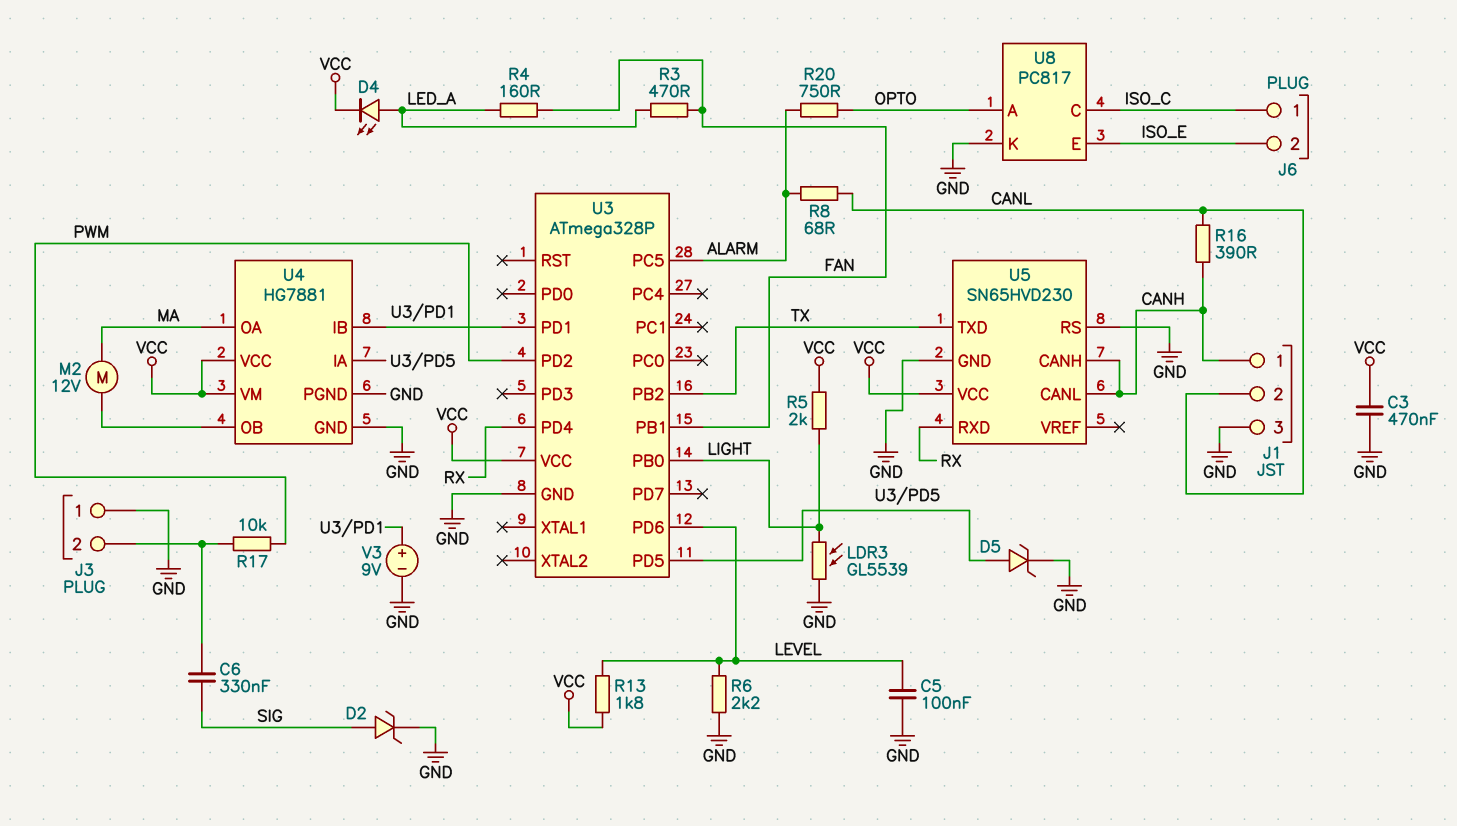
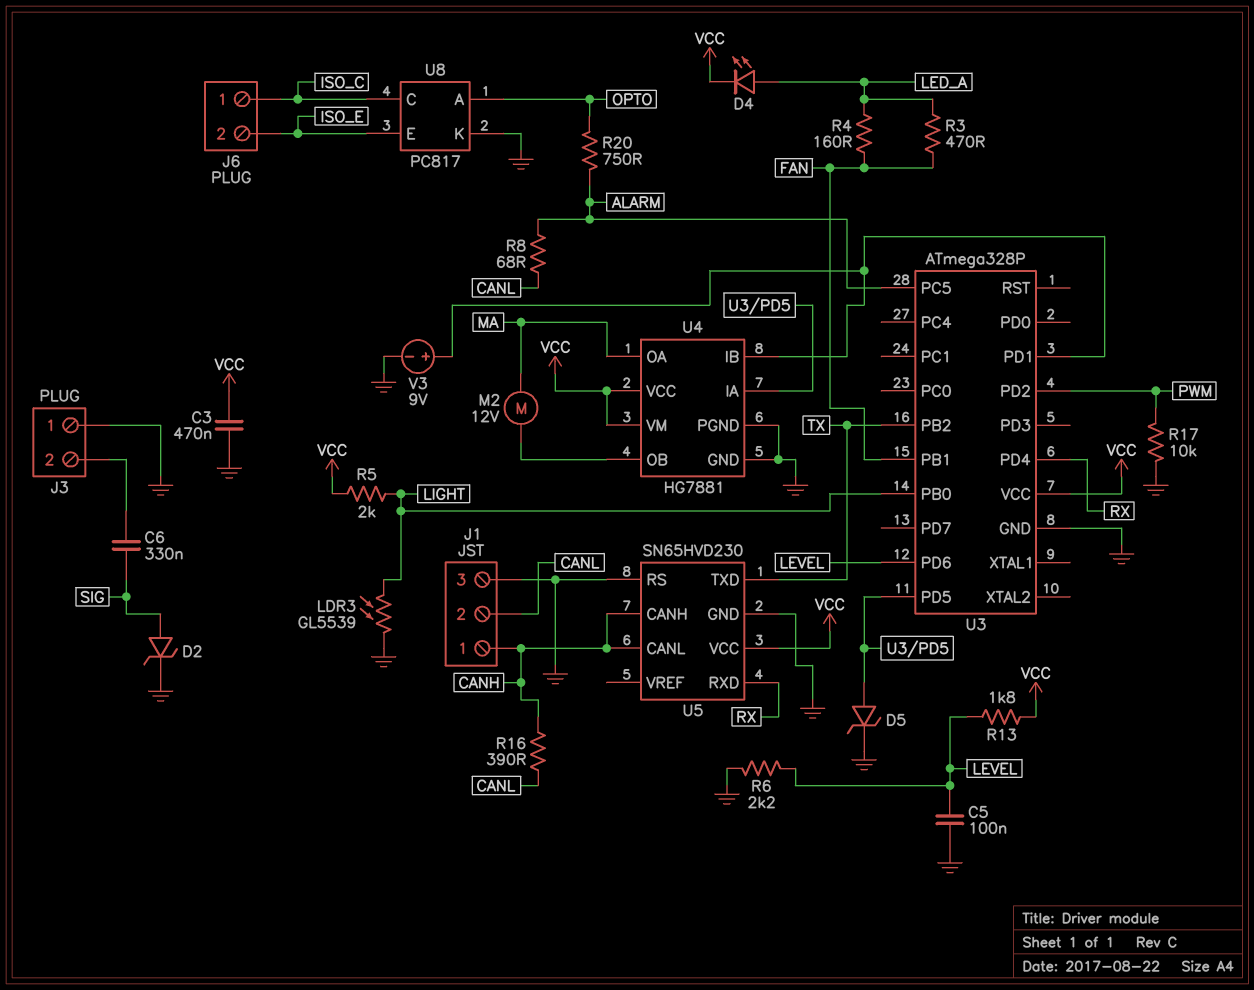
R17: 10k (J3/2, PWM) -> 10k (GND, PWM)

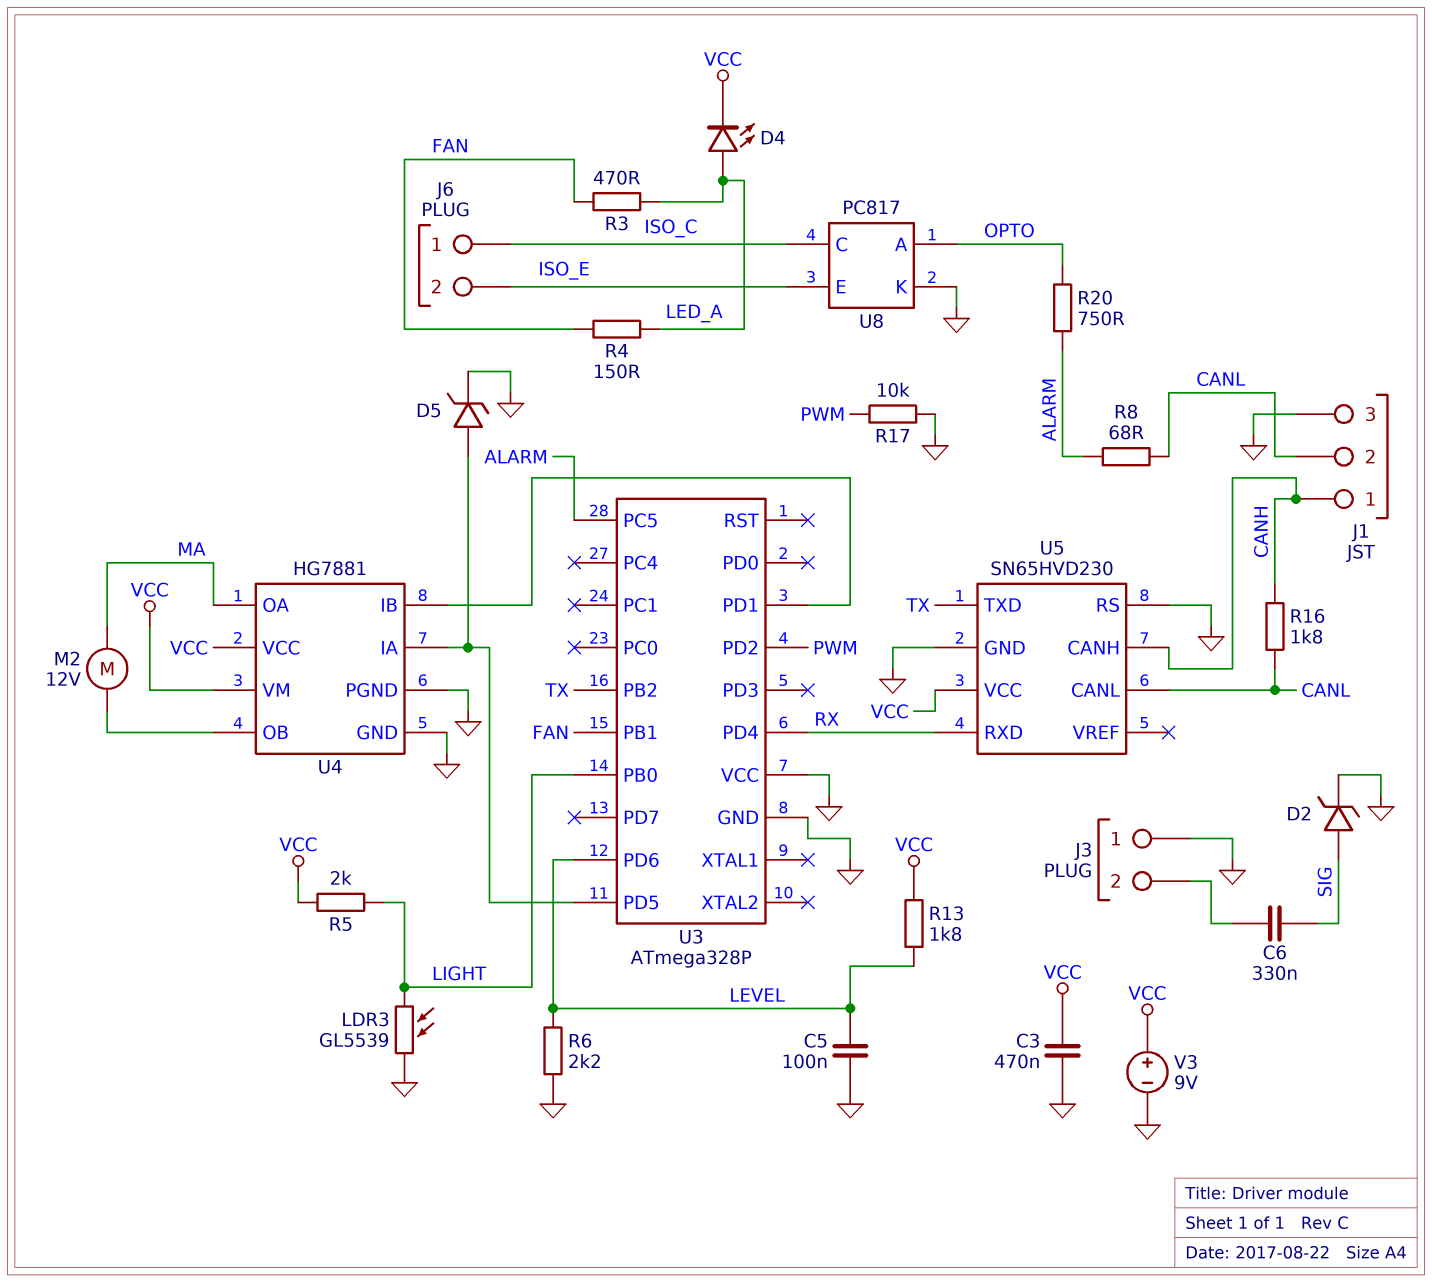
R4: 160 (FAN, LED_A) -> 150 (FAN, LED_A)
R16: 390 (CANH, CANL) -> 1.8k (CANH, CANL)
U3 pin VCC: VCC -> GND
U5 pin CANL: CANH -> CANL
V3: 9V (plus U3/PD1, minus GND) -> 9V (plus VCC, minus GND)

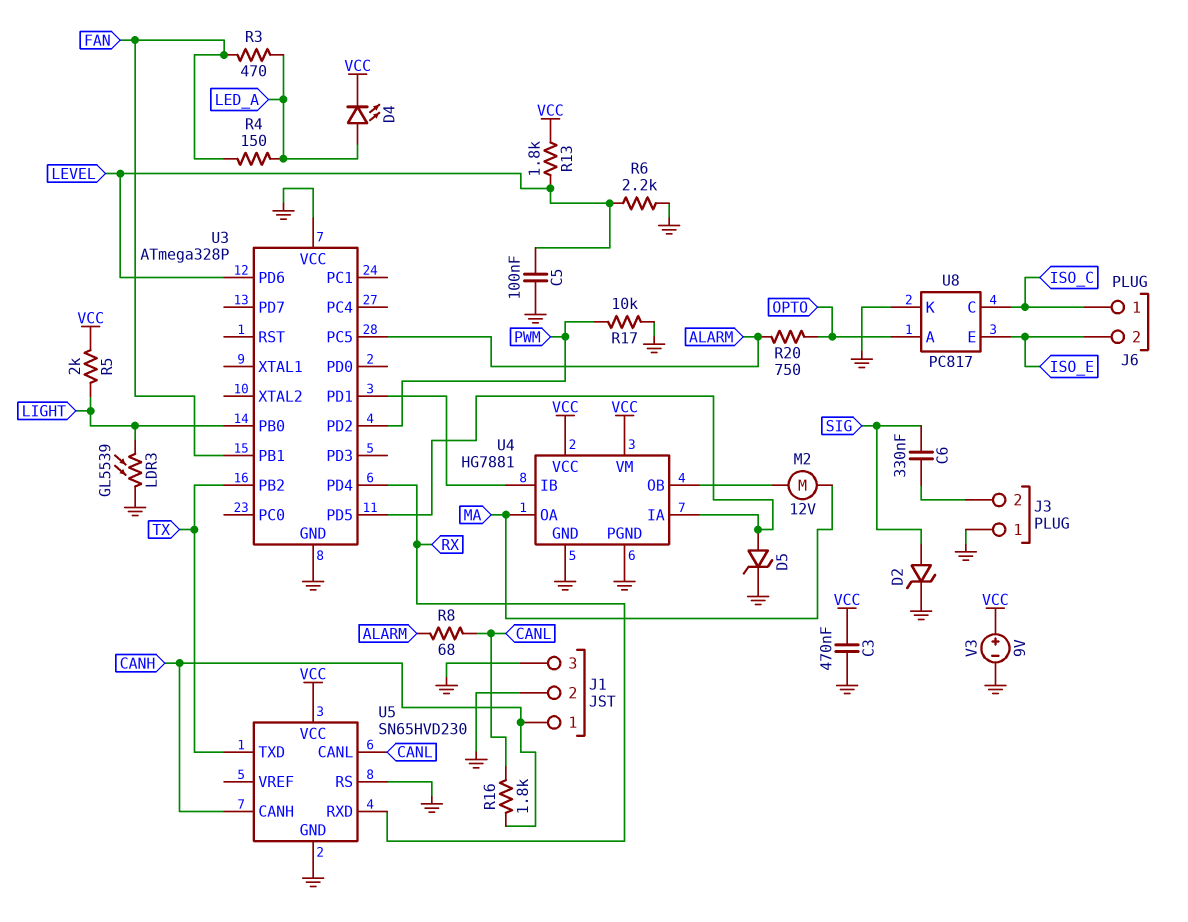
J1 pin 2: CANL -> GND

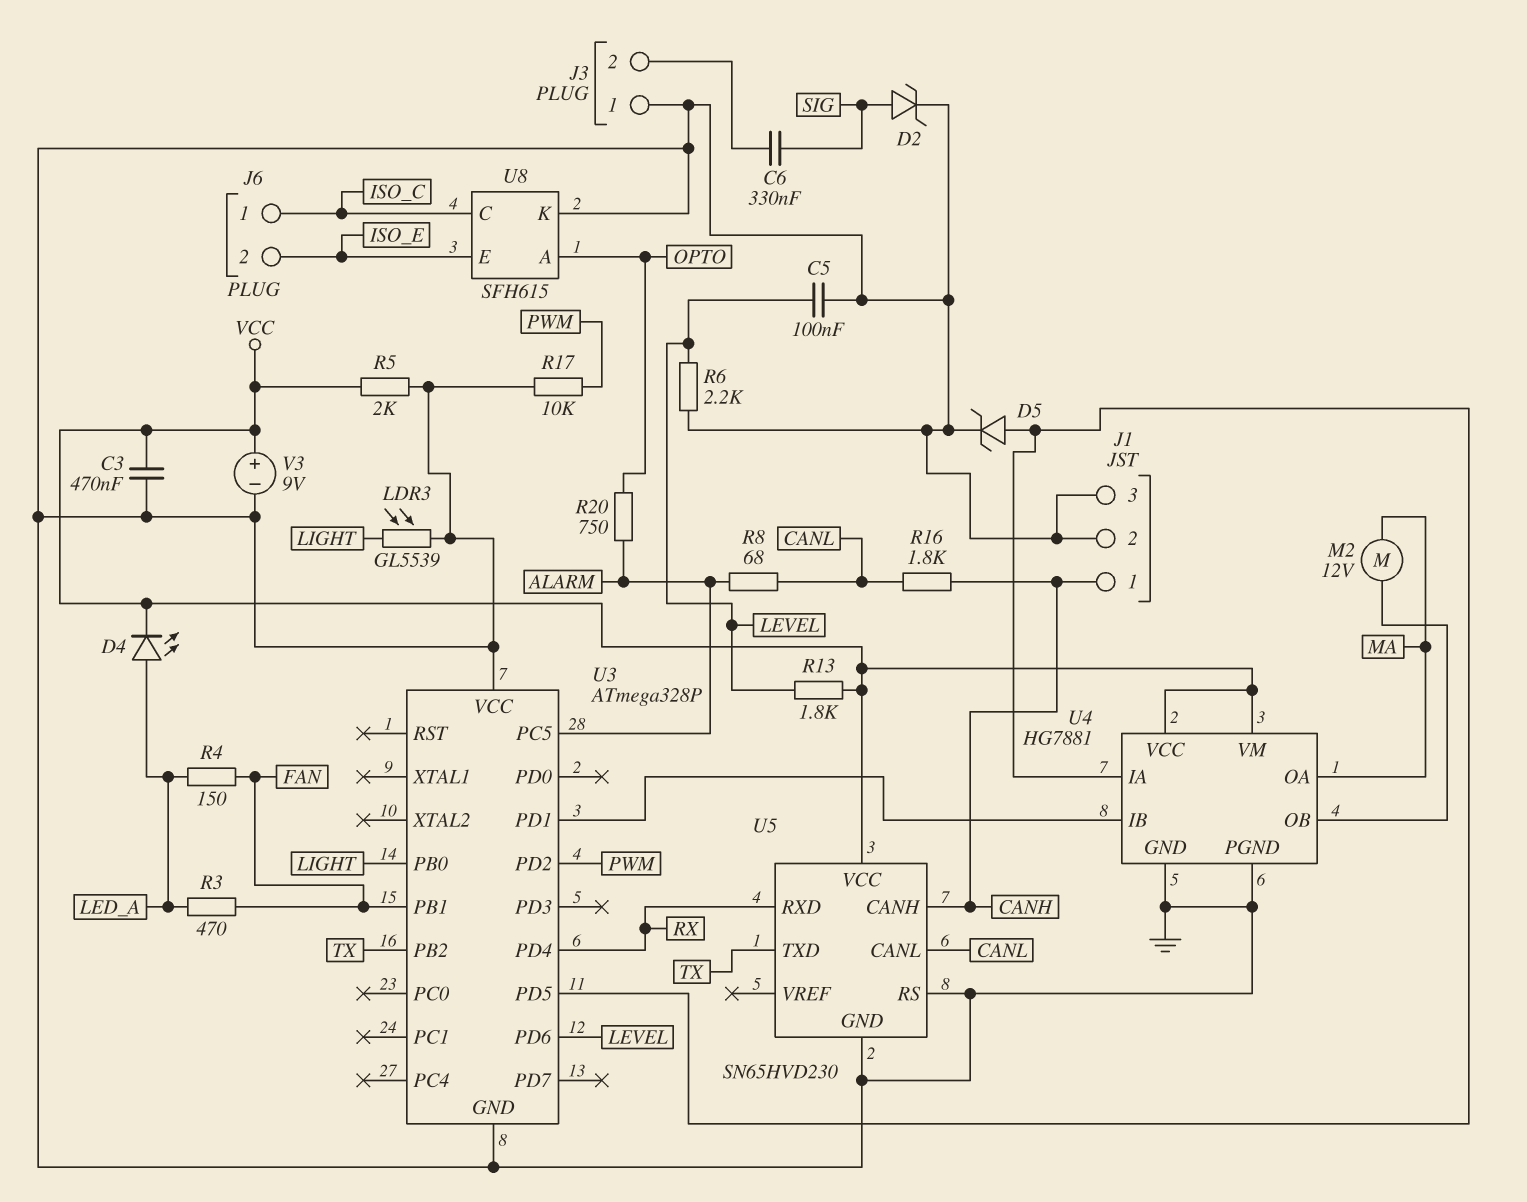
R5: 2k (LIGHT, VCC) -> 2k (GND, VCC)
U8: PC817 -> SFH615

